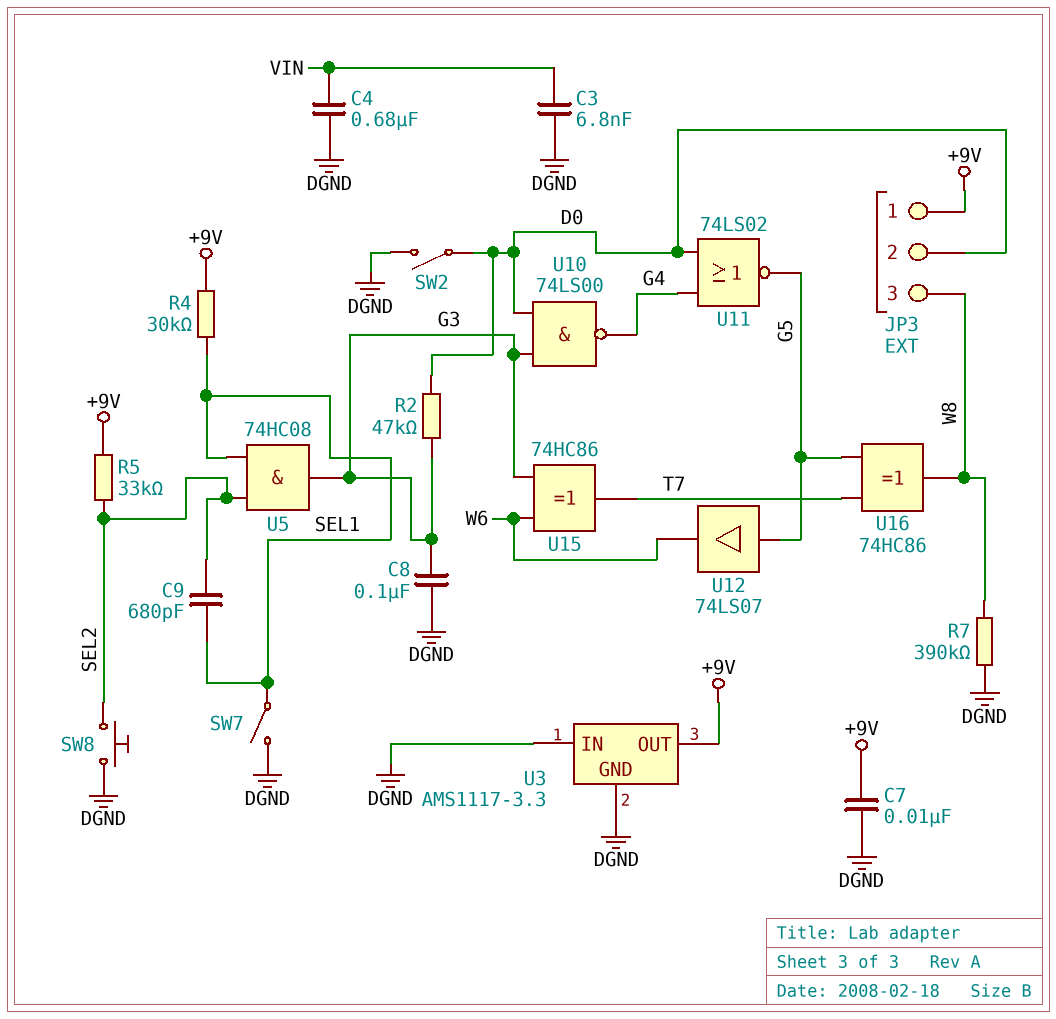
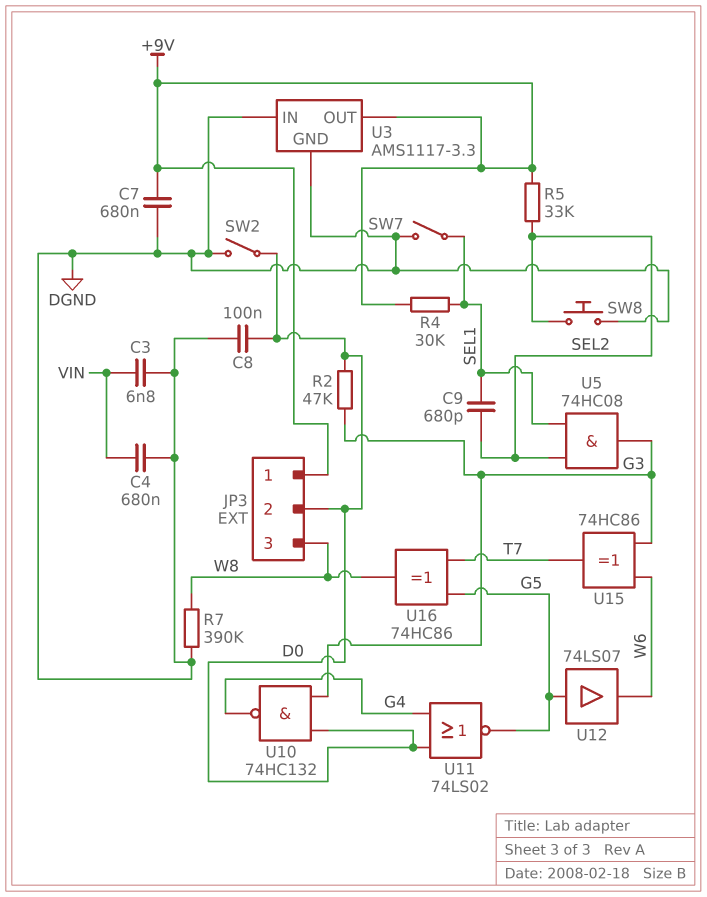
C7: 10nF (+9V, DGND) -> 680nF (+9V, DGND)
C8: 100nF (DGND, G3) -> 100nF (D0, DGND)
U10: NAND 74LS00 (in D0, in G3, out G4) -> NAND 74HC132 (in D0, in G3, out G4)

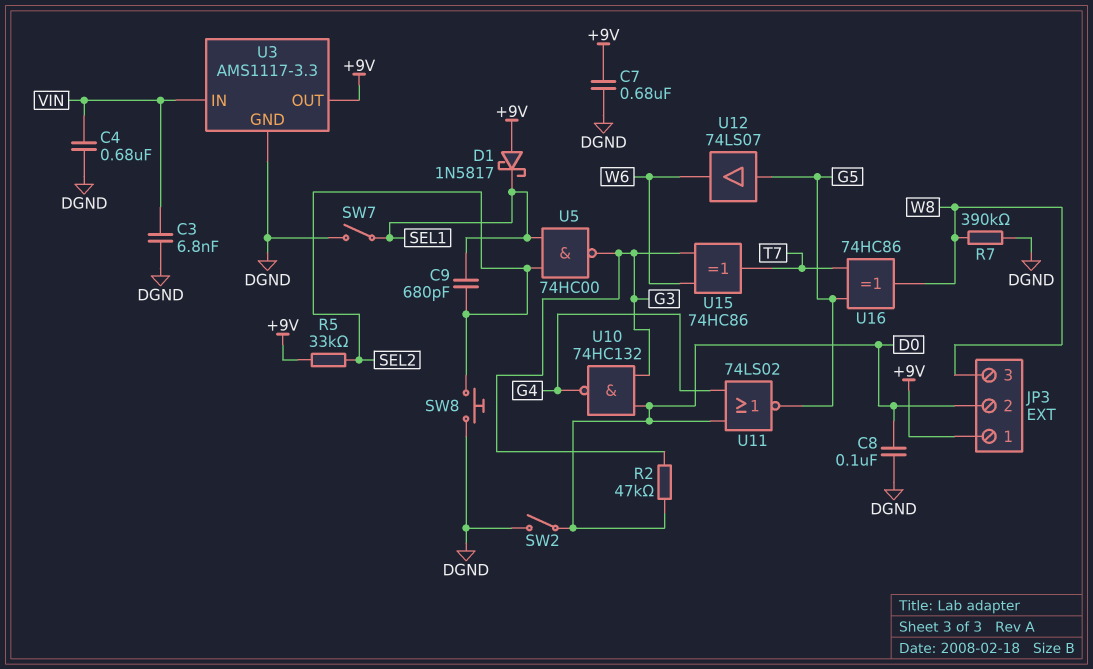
D1: none -> schottky 1N5817 (A +9V, K SEL1)
R4: 30k (+9V, SEL1) -> none
U3 pin IN: DGND -> VIN
U5: AND 74HC08 (in SEL1, in SEL2, out G3) -> NAND 74HC00 (in SEL1, in SEL2, out G3)

